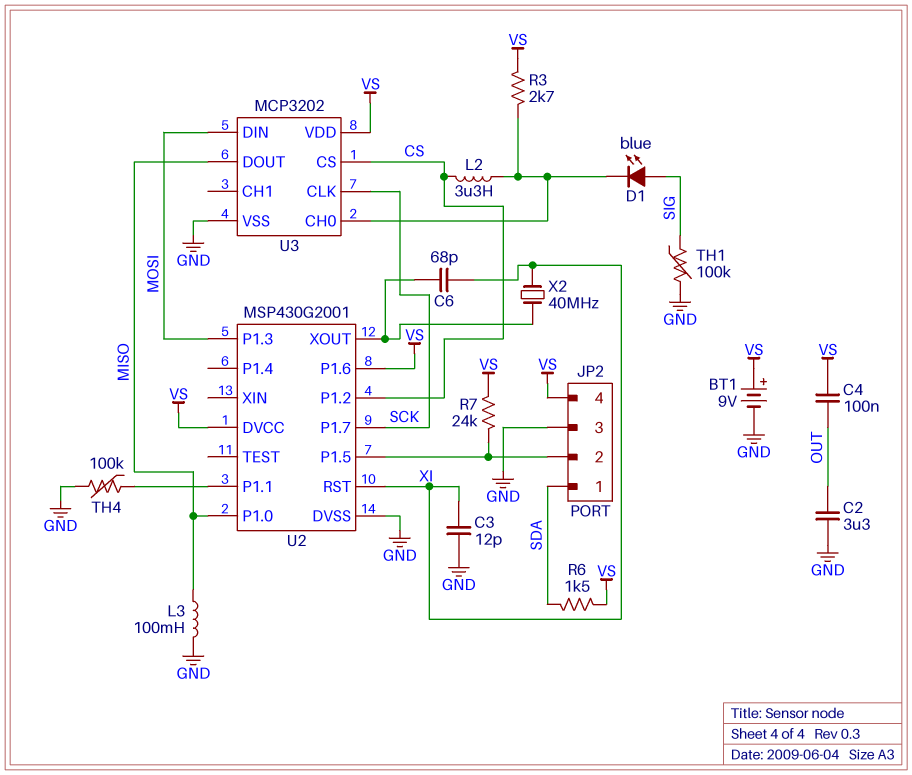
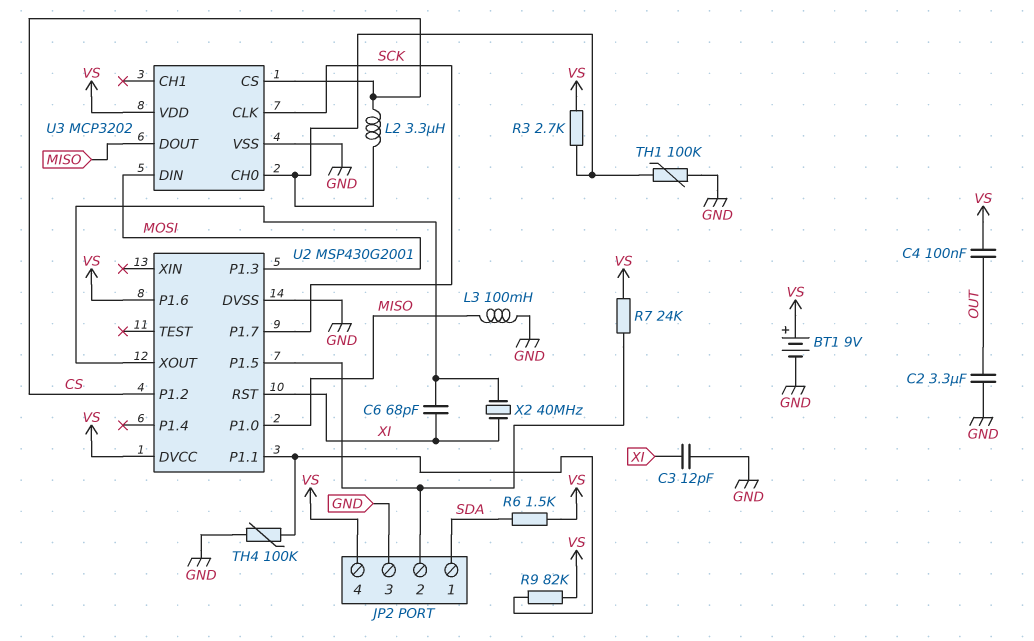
D1: LED blue (A SIG, K U3/CH0) -> none
R9: none -> 82k (U2/P1.1, VS)
TH1: 100k (GND, SIG) -> 100k (GND, U3/CH0)

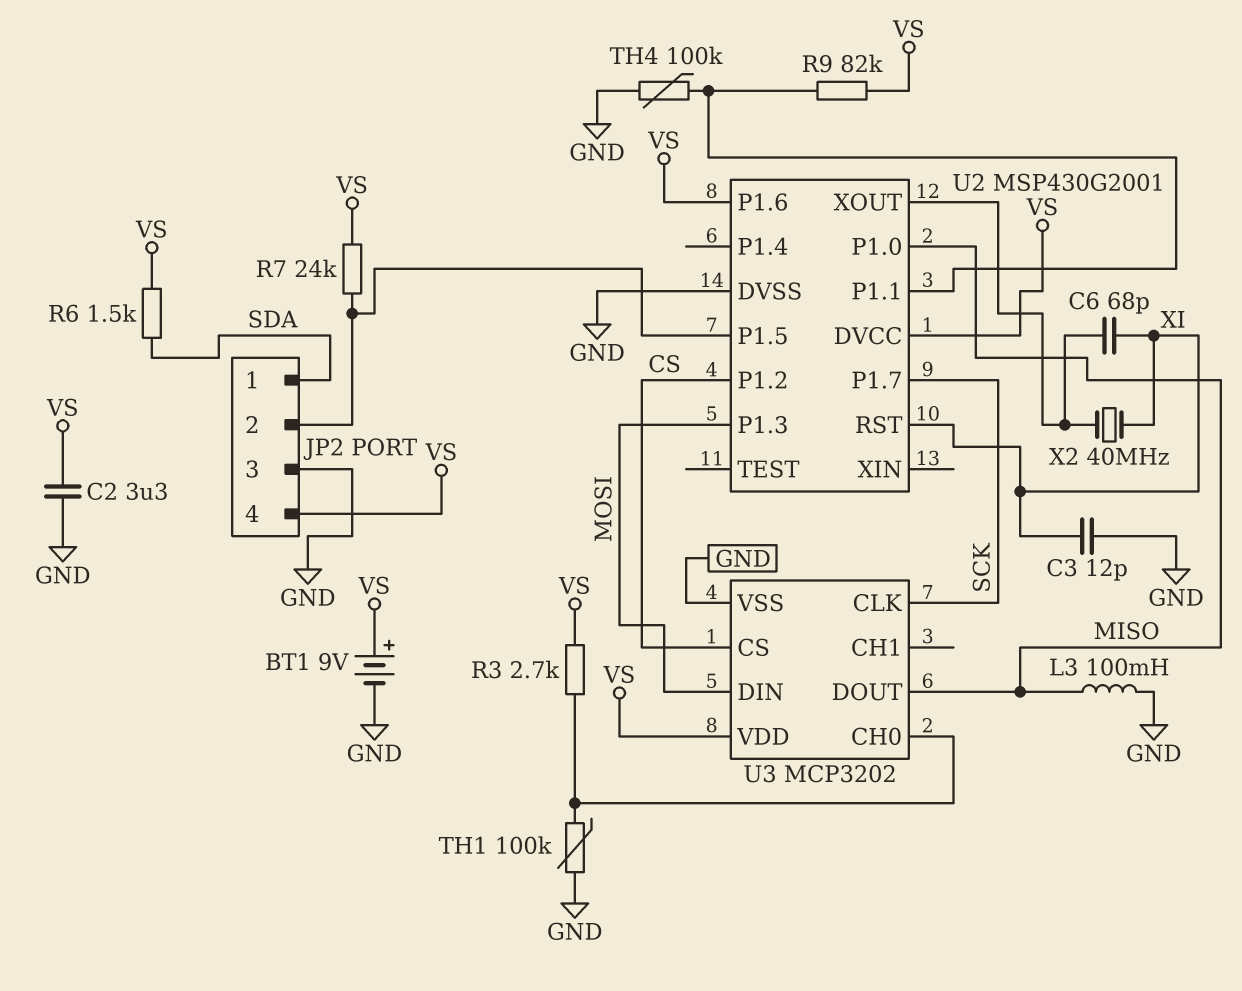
C2: 3.3uF (GND, OUT) -> 3.3uF (GND, VS)
C4: 100nF (OUT, VS) -> none
L2: 3.3uH (CS, U3/CH0) -> none

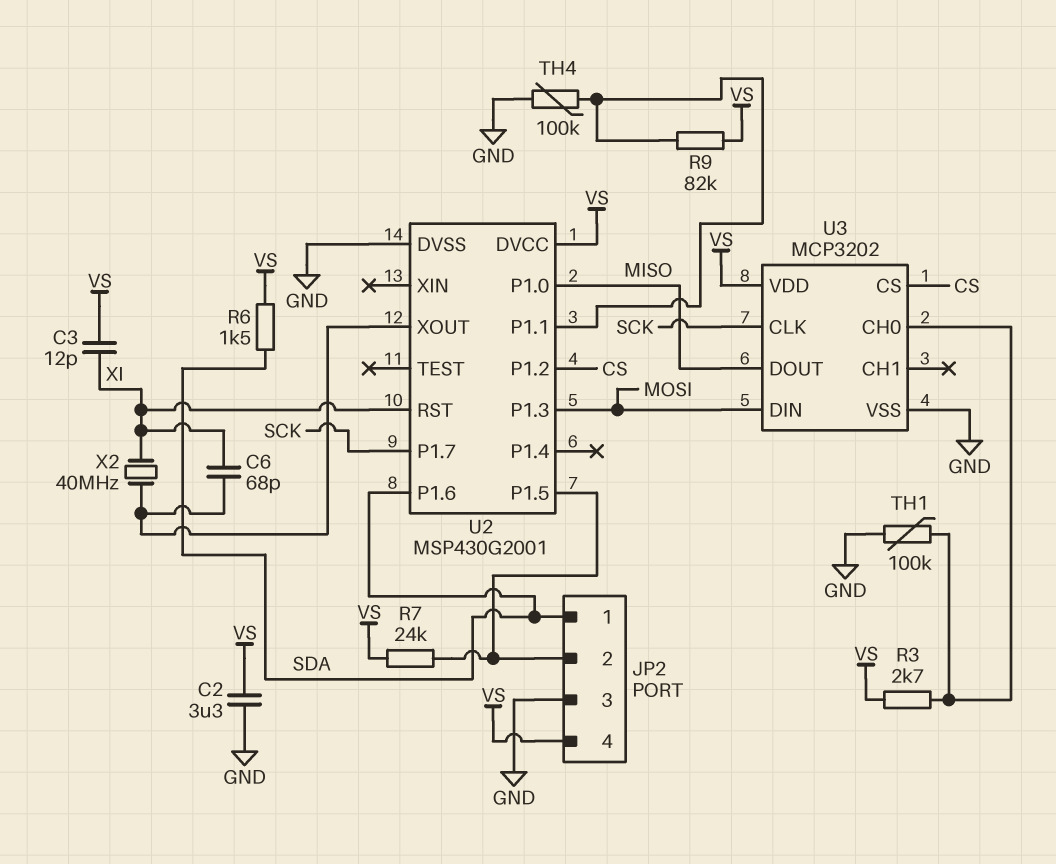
BT1: 9V (plus VS, minus GND) -> none
C3: 12pF (GND, XI) -> 12pF (VS, XI)
L3: 100mH (GND, MISO) -> none
U2 pin P1.6: VS -> SDA

